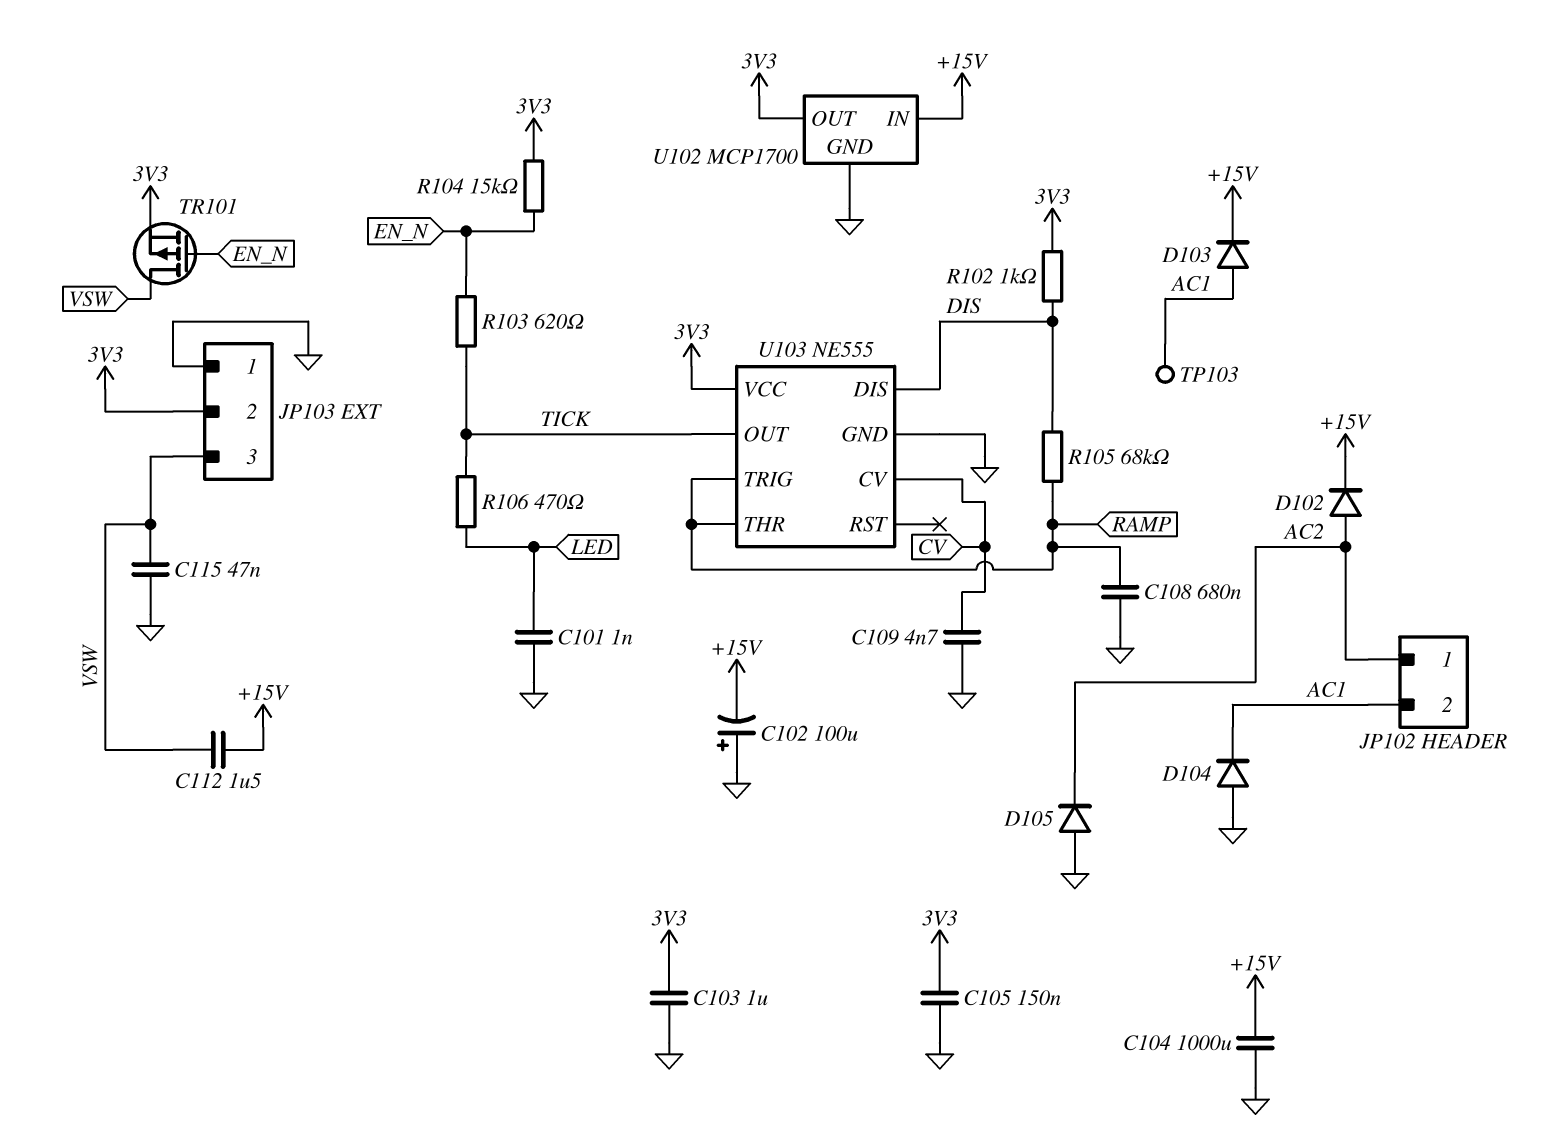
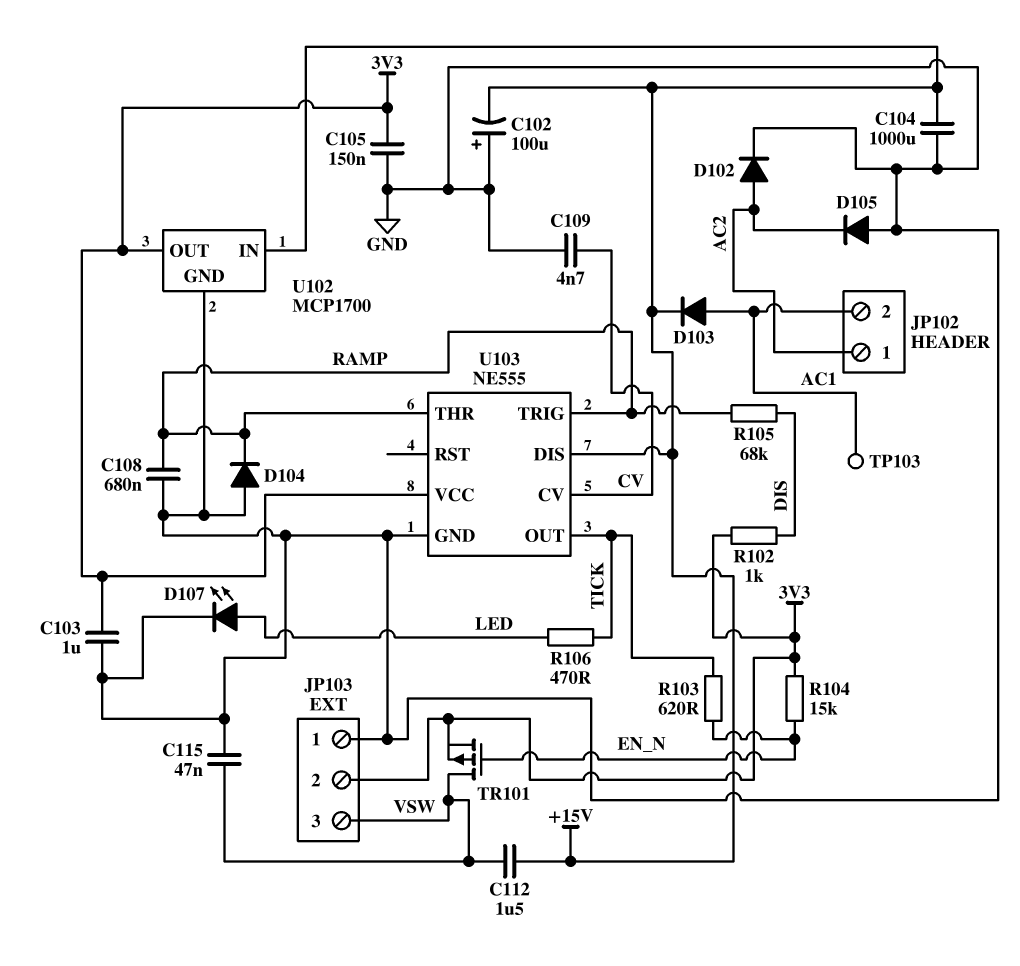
C101: 1nF (GND, LED) -> none
D102: diode (A AC2, K +15V) -> diode (A AC2, K GND)
D104: diode (A GND, K AC1) -> diode (A GND, K RAMP)
D107: none -> LED (A LED, K GND)
U103 pin DIS: DIS -> +15V

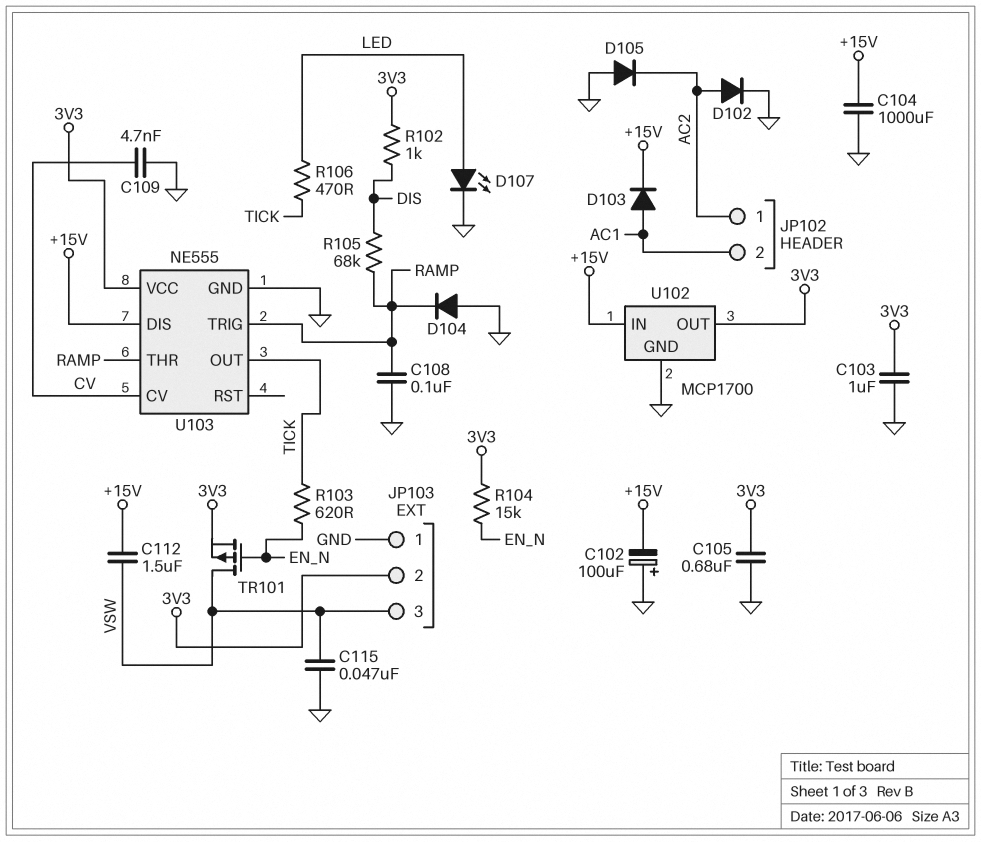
C105: 150nF (3V3, GND) -> 680nF (3V3, GND)
C108: 680nF (GND, RAMP) -> 100nF (GND, RAMP)
TP103: test point (AC1) -> none

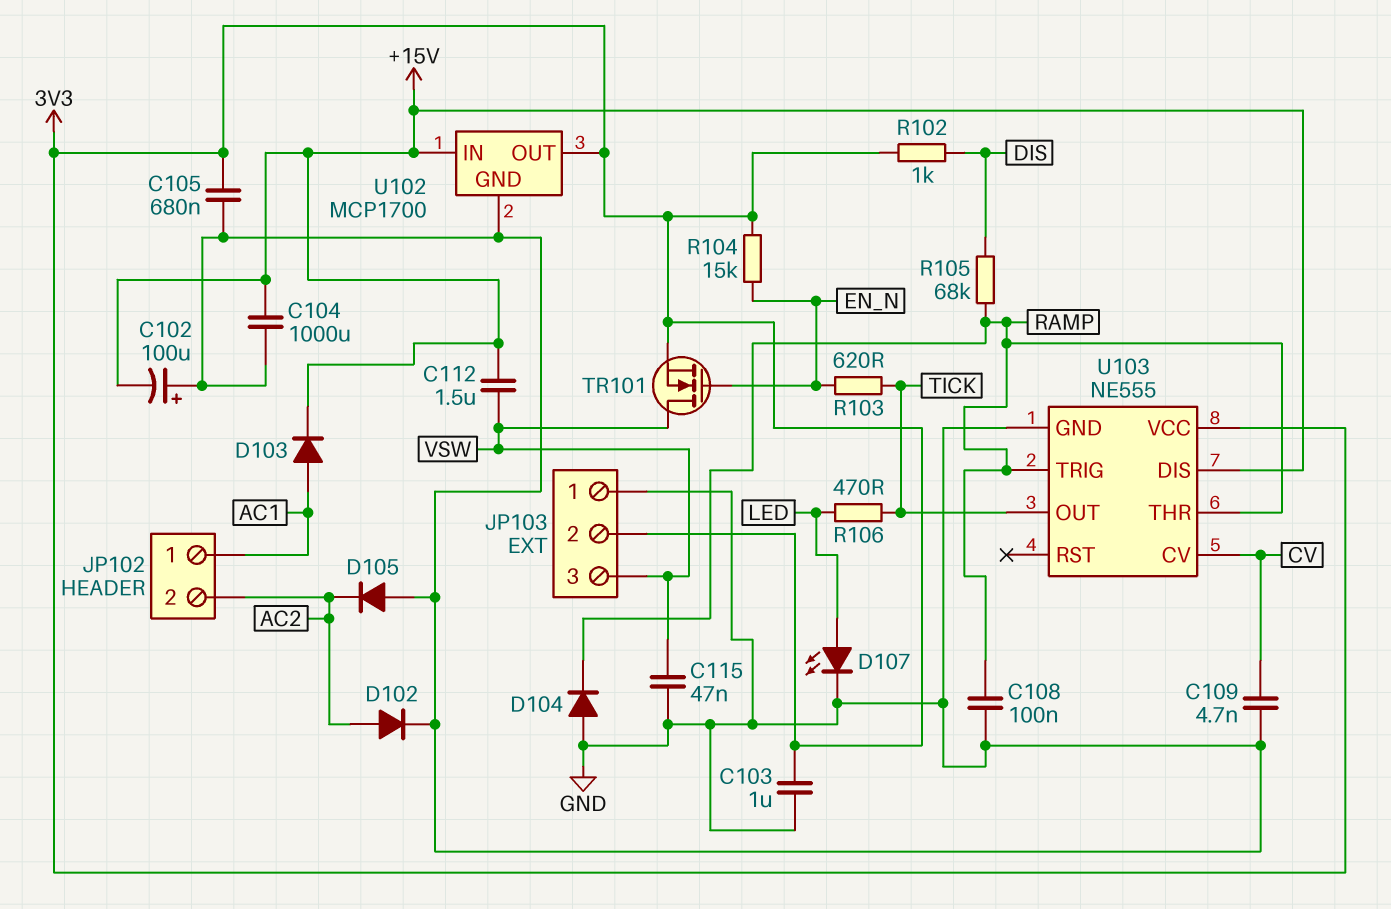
JP102 pin 1: AC2 -> AC1
JP102 pin 2: AC1 -> AC2
TR101: PMOS (G EN_N, D VSW, S 3V3) -> NMOS (G EN_N, D VSW, S 3V3)

